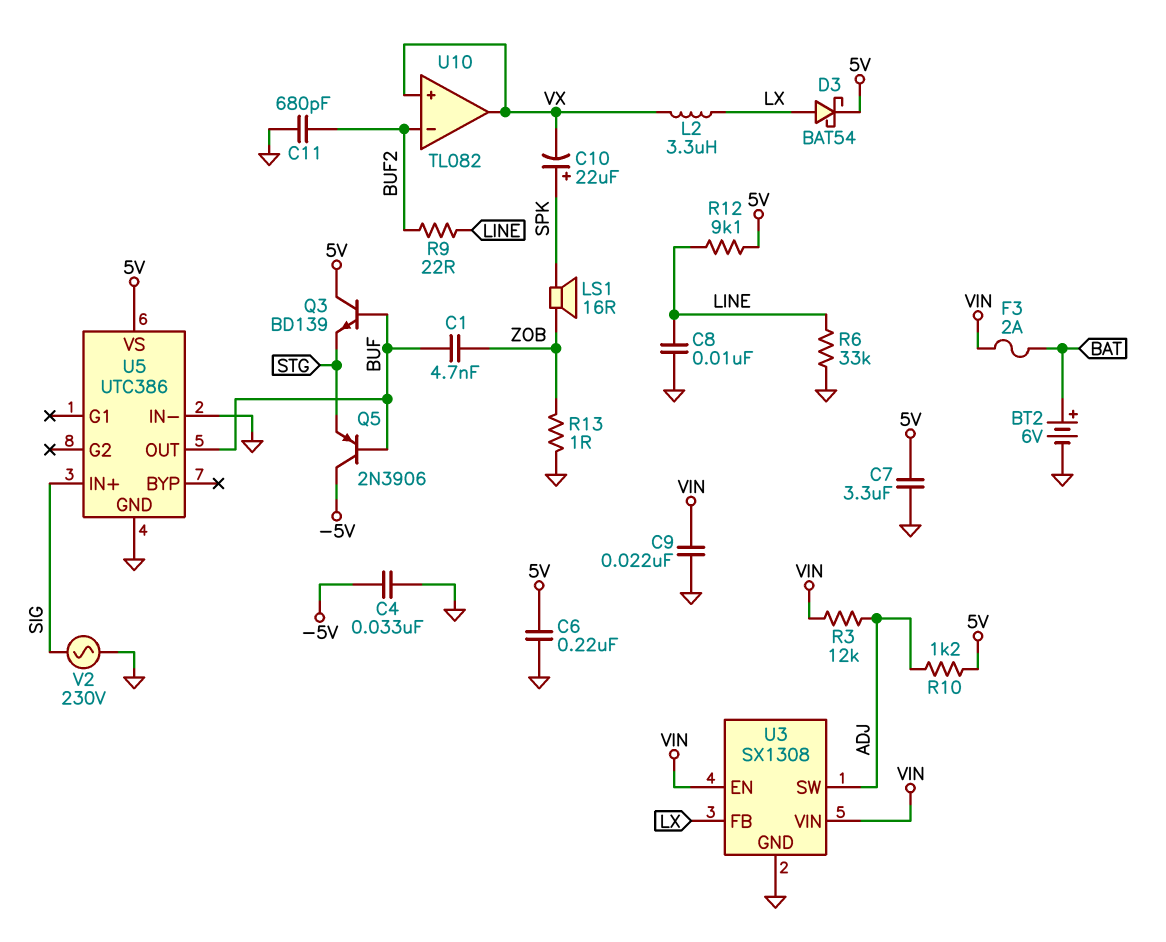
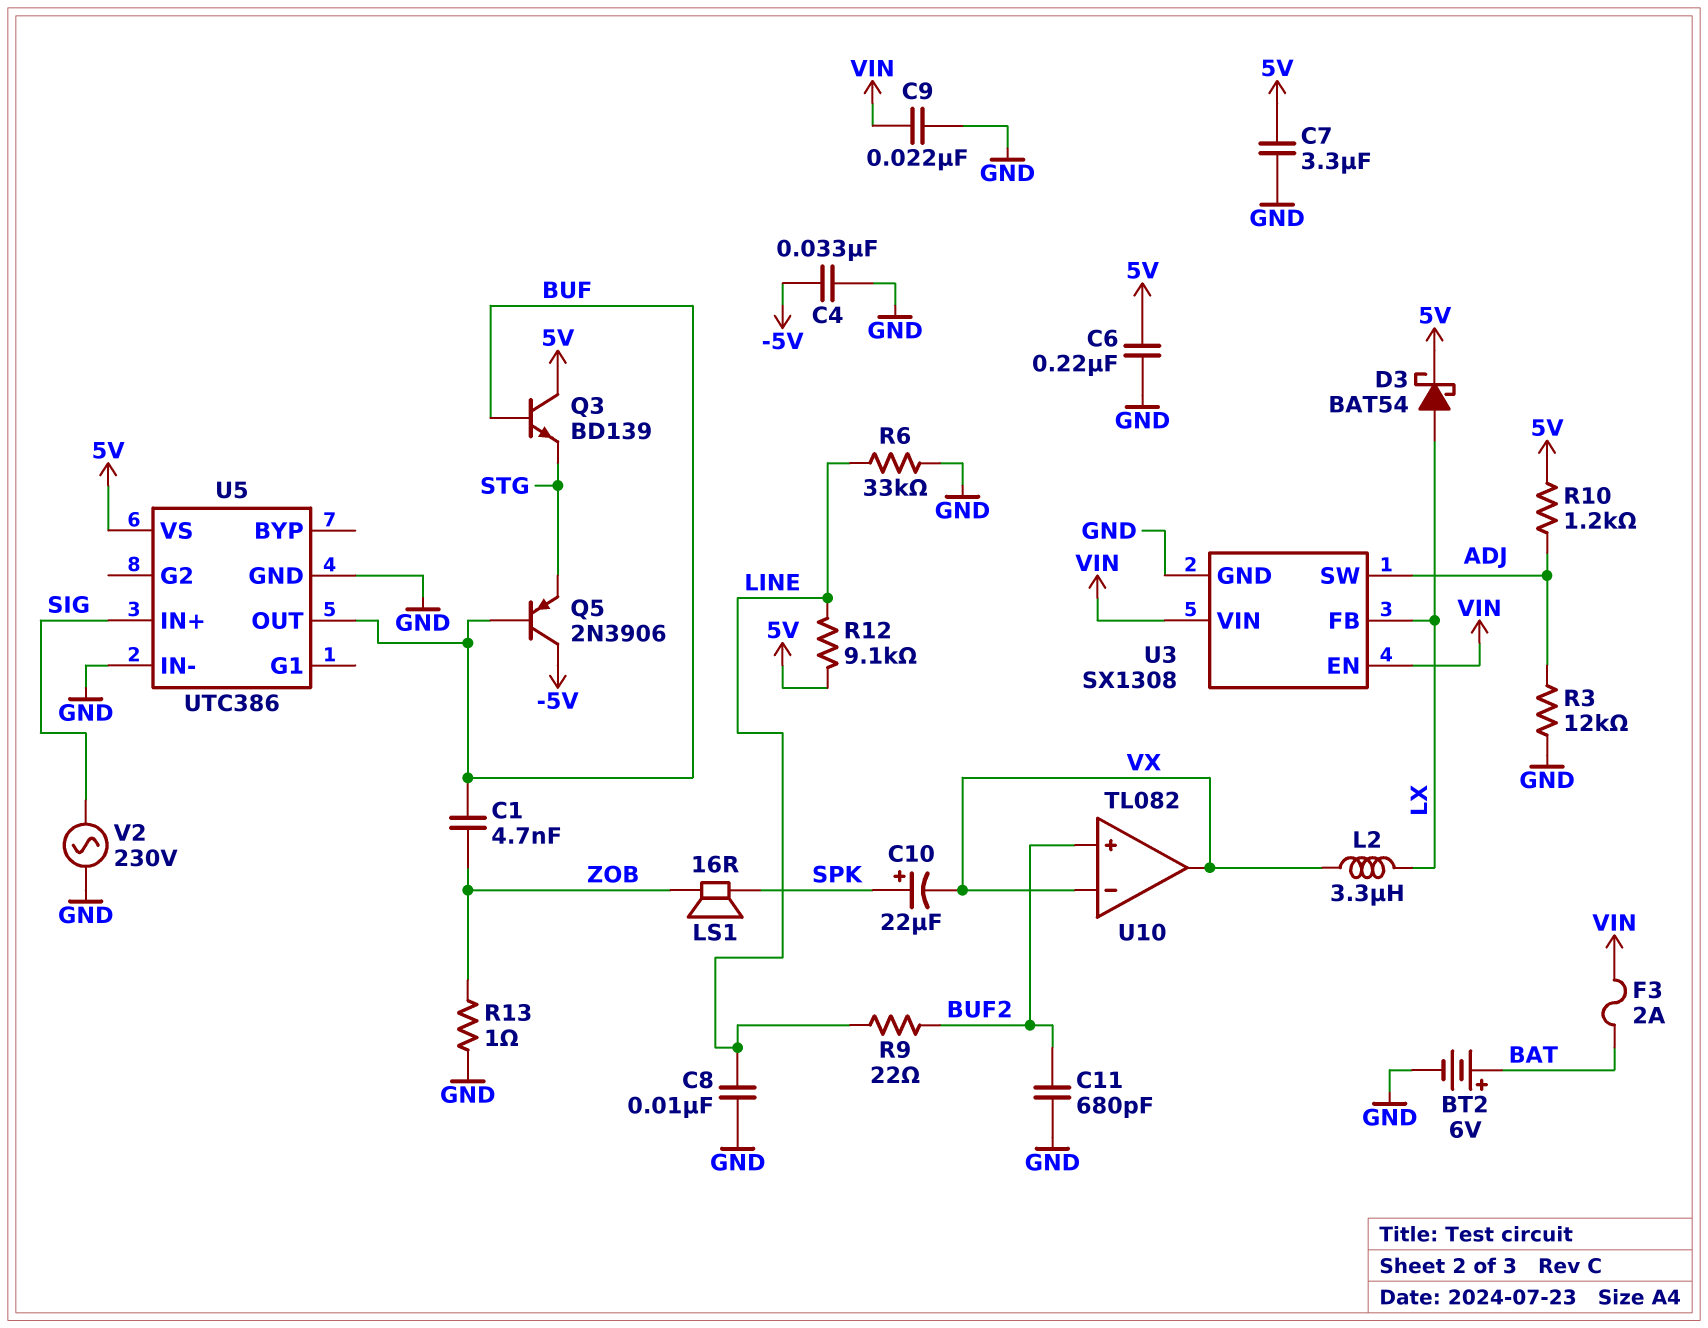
R3: 12k (ADJ, VIN) -> 12k (ADJ, GND)
U10 pin in+: VX -> BUF2
U10 pin in-: BUF2 -> VX

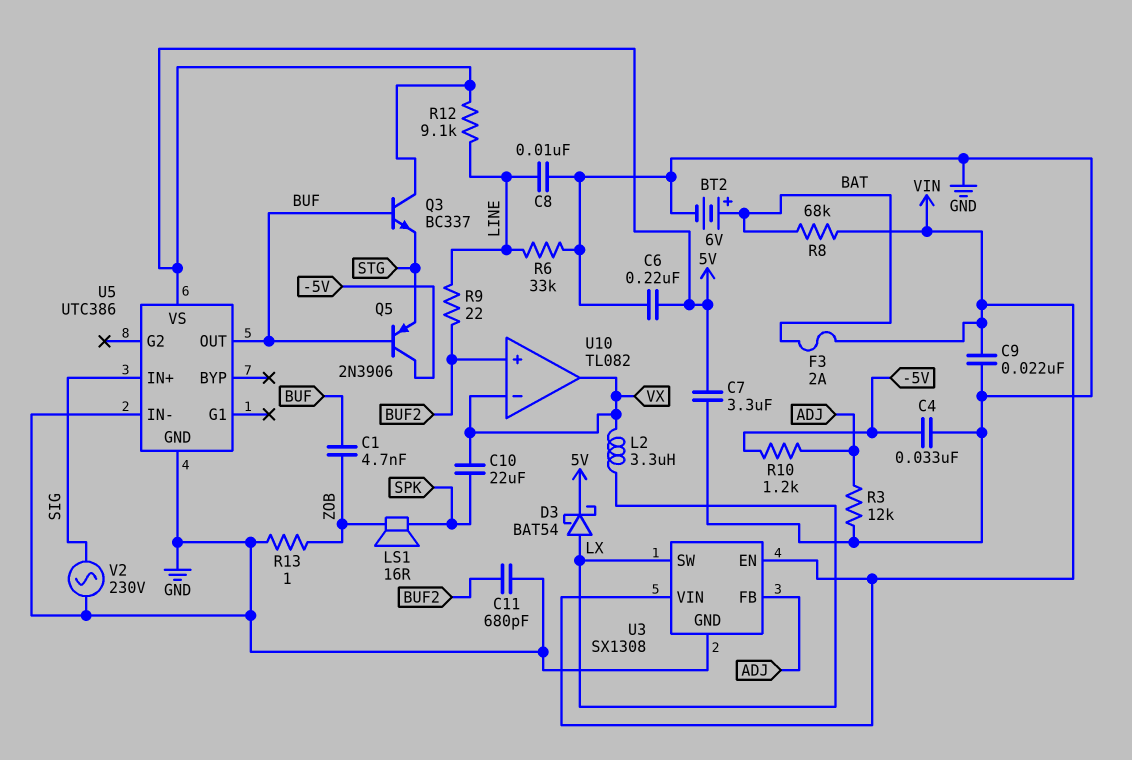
C10: 22uF (plus SPK, minus VX) -> 22uF (SPK, VX)
Q3: NPN BD139 (B BUF, C 5V, E STG) -> NPN BC337 (B BUF, C 5V, E STG)
R8: none -> 68k (BAT, VIN)
R10: 1.2k (5V, ADJ) -> 1.2k (-5V, ADJ)
U3 pin FB: LX -> ADJ
U3 pin SW: ADJ -> LX

